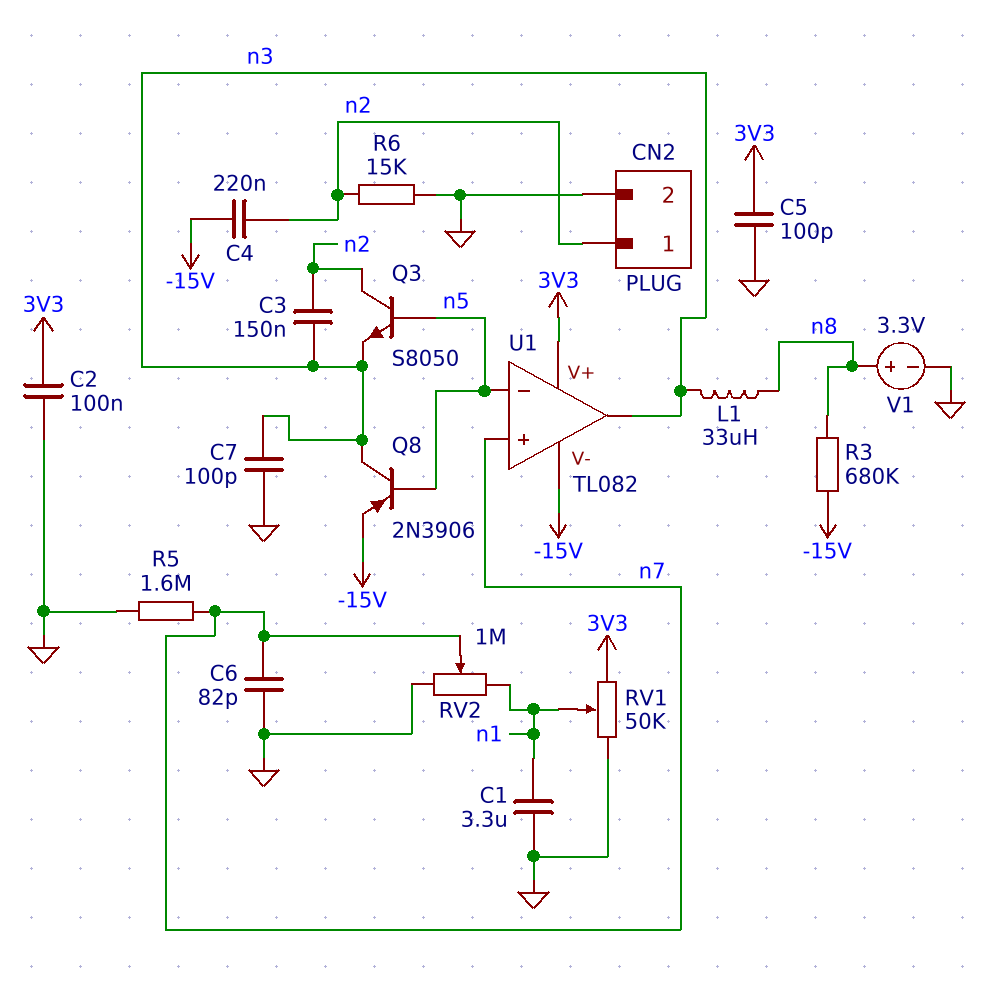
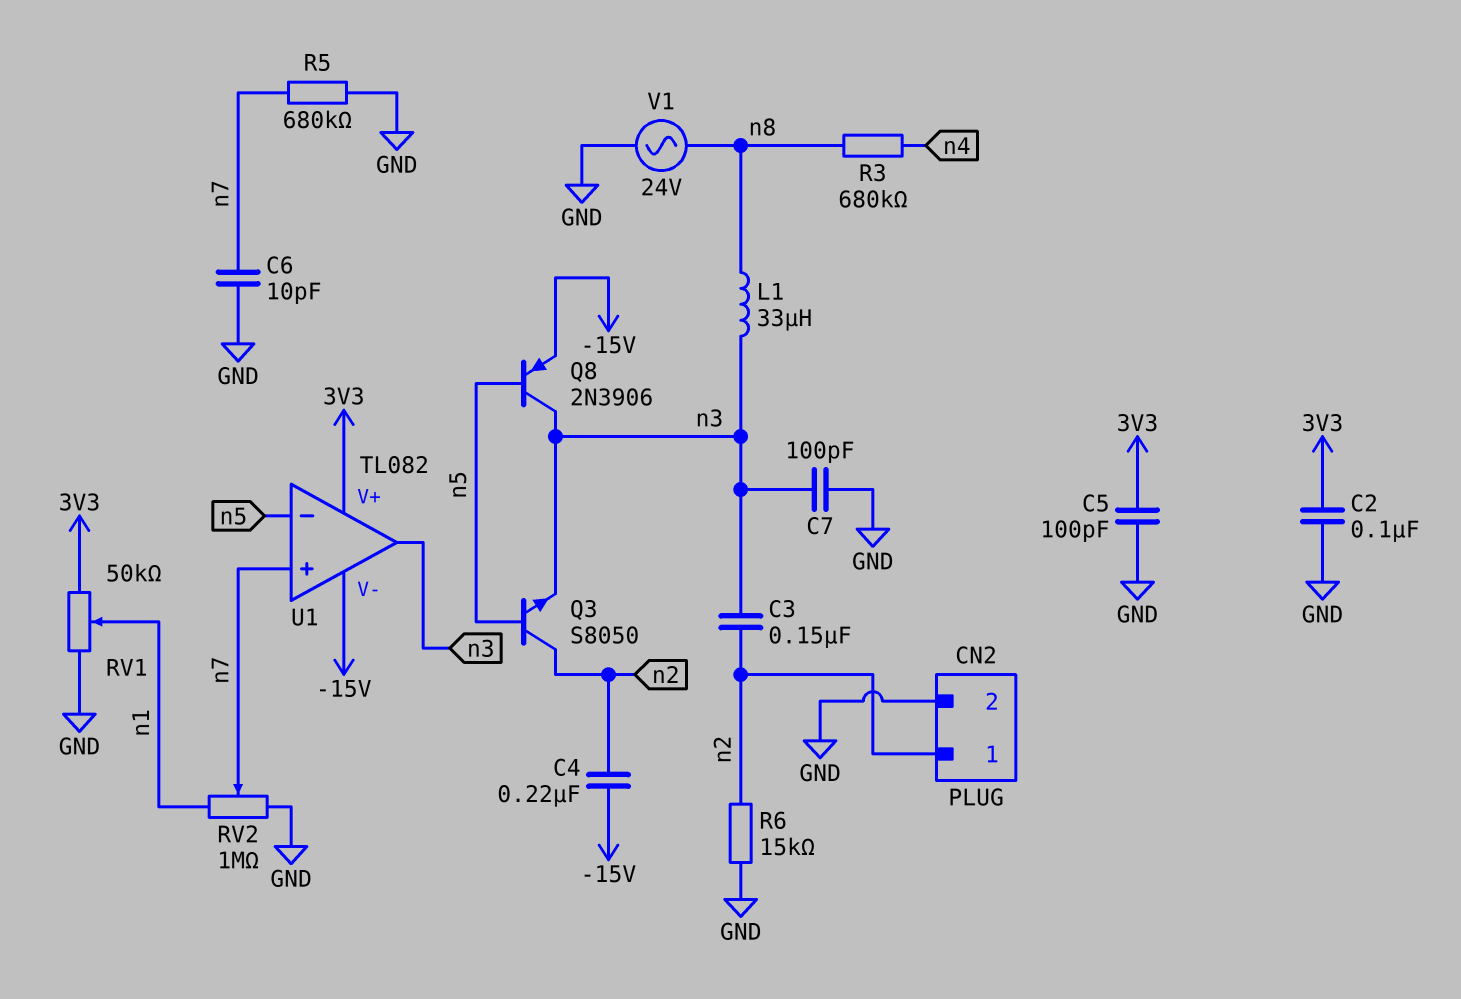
C1: 3.3uF (GND, n1) -> none
C6: 82pF (GND, n7) -> 10pF (GND, n7)
R3: 680k (-15V, n8) -> 680k (n4, n8)
R5: 1.6M (GND, n7) -> 680k (GND, n7)
V1: 3.3V (plus n8, minus GND) -> AC 24V (GND, n8)

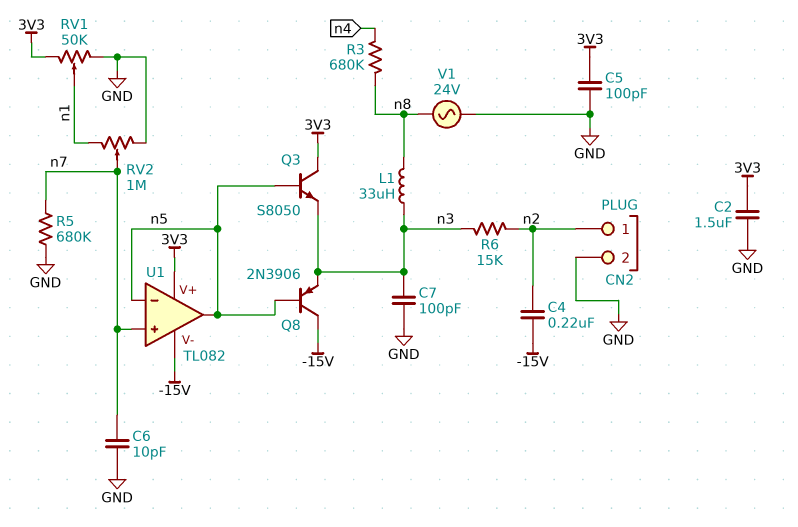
C2: 100nF (3V3, GND) -> 1.5uF (3V3, GND)
C3: 150nF (n2, n3) -> none
Q3: NPN S8050 (B n5, C n2, E n3) -> NPN S8050 (B n5, C 3V3, E n3)
Q8: PNP 2N3906 (B n5, C n3, E -15V) -> PNP 2N3906 (B n5, C -15V, E n3)
R6: 15k (GND, n2) -> 15k (n2, n3)
U1 pin out: n3 -> n5

